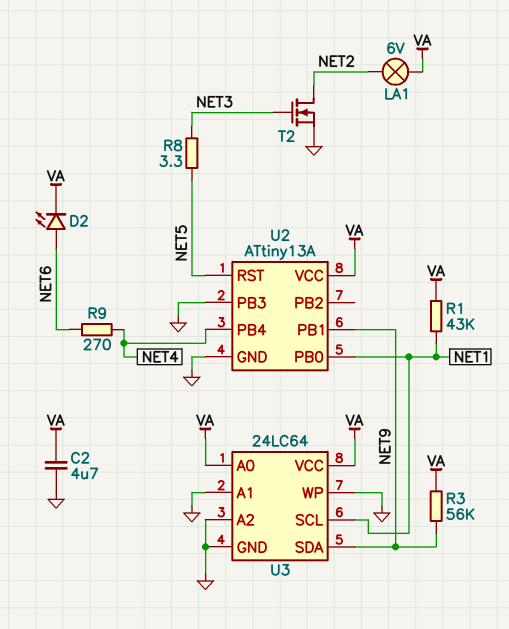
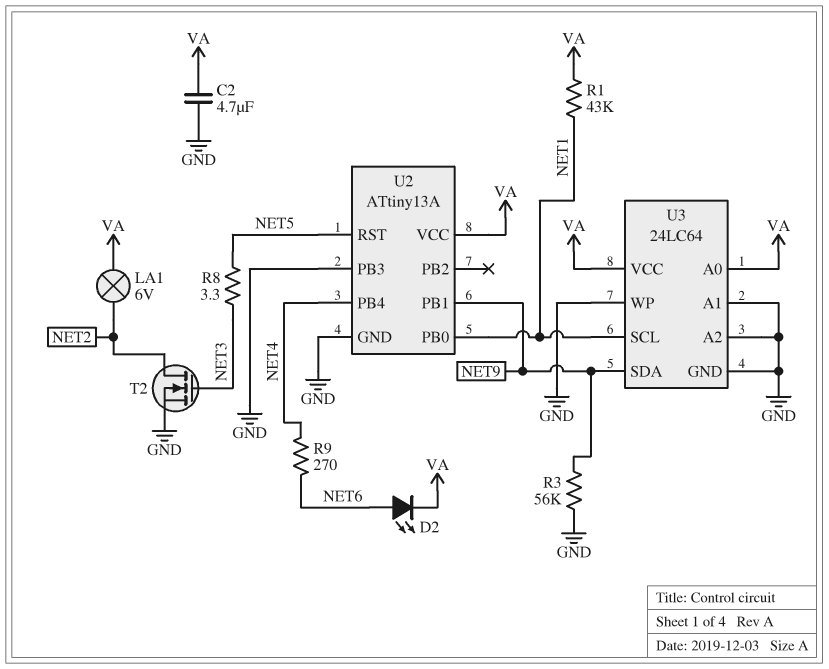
R3: 56k (NET9, VA) -> 56k (GND, NET9)

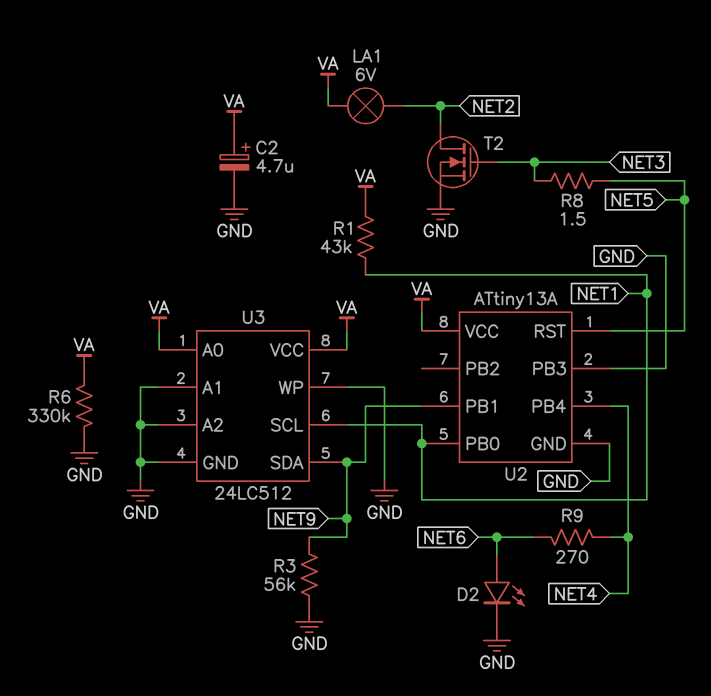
C2: 4.7uF (GND, VA) -> 4.7uF (plus VA, minus GND)
D2: LED (A NET6, K VA) -> LED (A NET6, K GND)
R6: none -> 330k (GND, VA)
R8: 3.3 (NET3, NET5) -> 1.5 (NET3, NET5)
U3: 24LC64 -> 24LC512

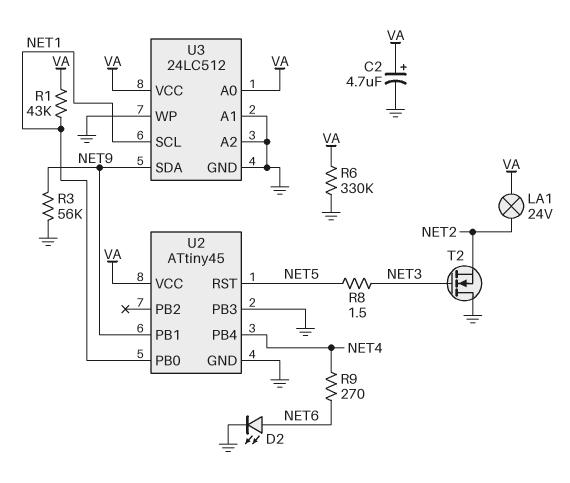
LA1: lamp 6V (NET2, VA) -> lamp 24V (NET2, VA)
T2: NMOS (G NET3, D NET2, S GND) -> NMOS (G NET3, D GND, S NET2)
U2: ATtiny13A -> ATtiny45

